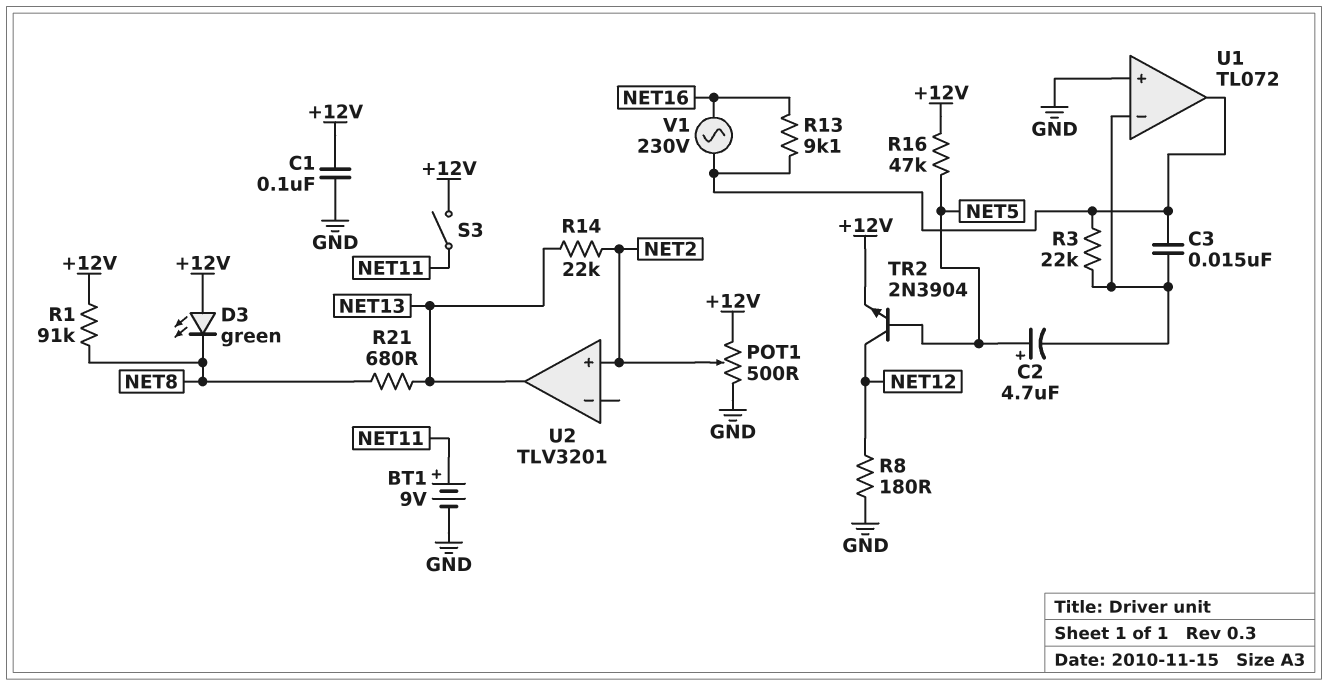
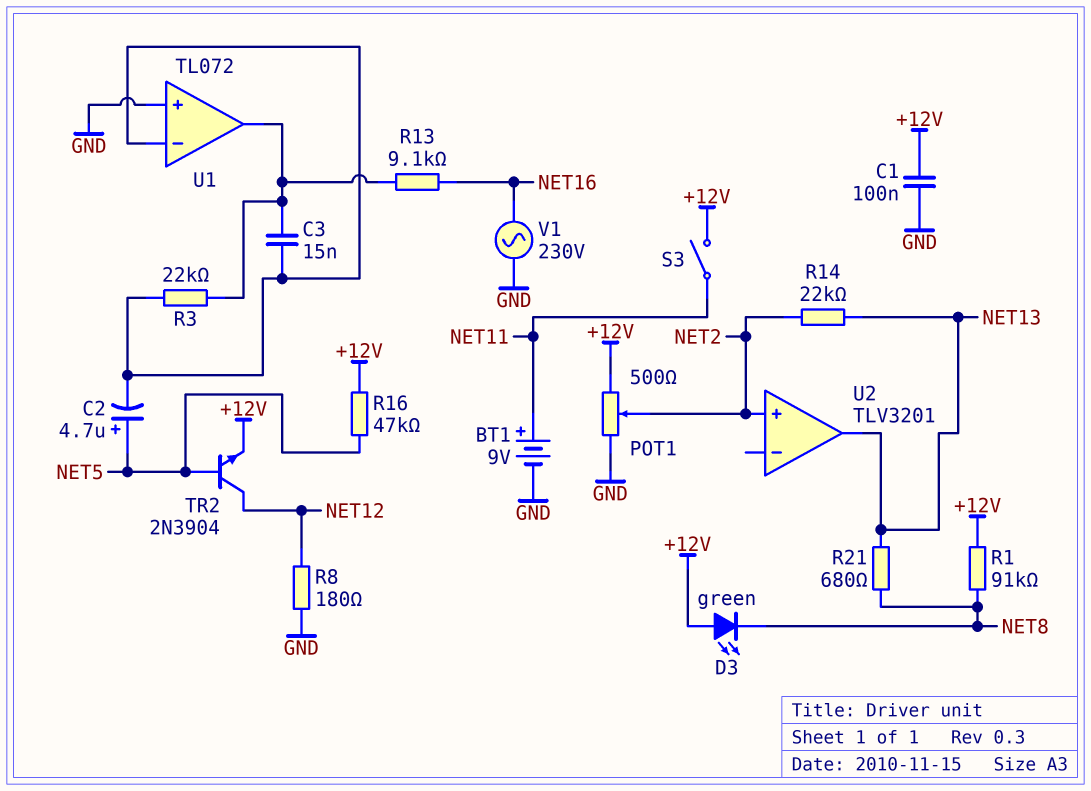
V1: AC 230V (NET16, U1/out) -> AC 230V (GND, NET16)

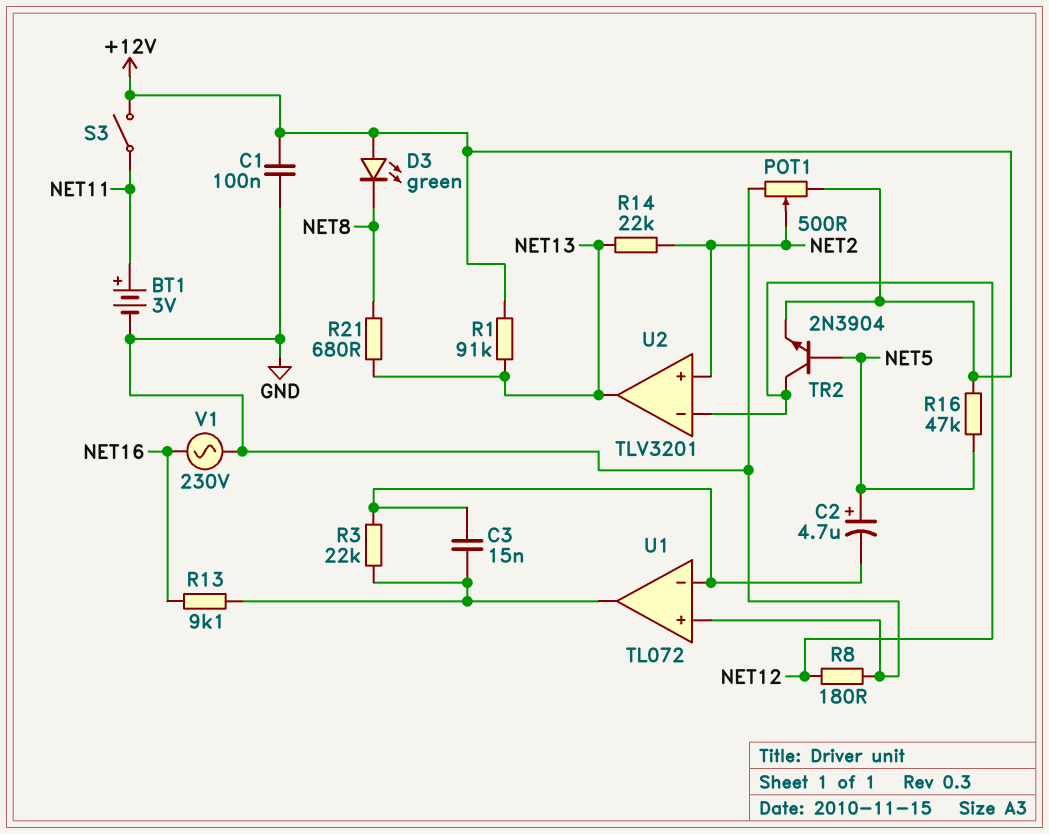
BT1: 9V (plus NET11, minus GND) -> 3V (plus NET11, minus GND)
R1: 91k (+12V, NET8) -> 91k (+12V, NET13)
U2 pin in-: none -> NET12

